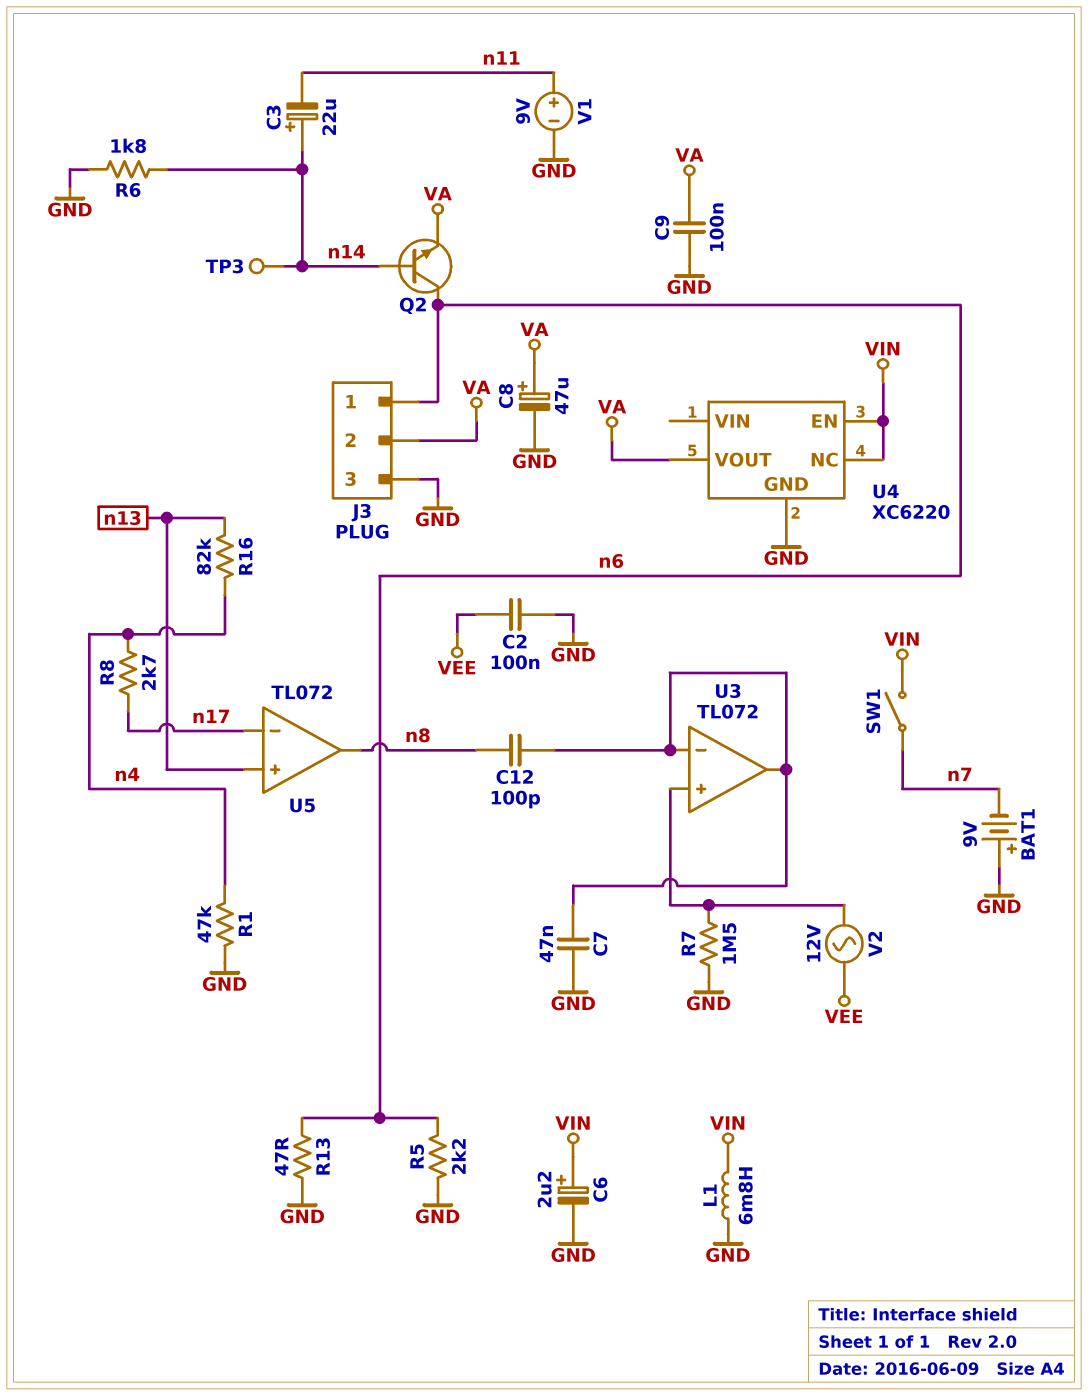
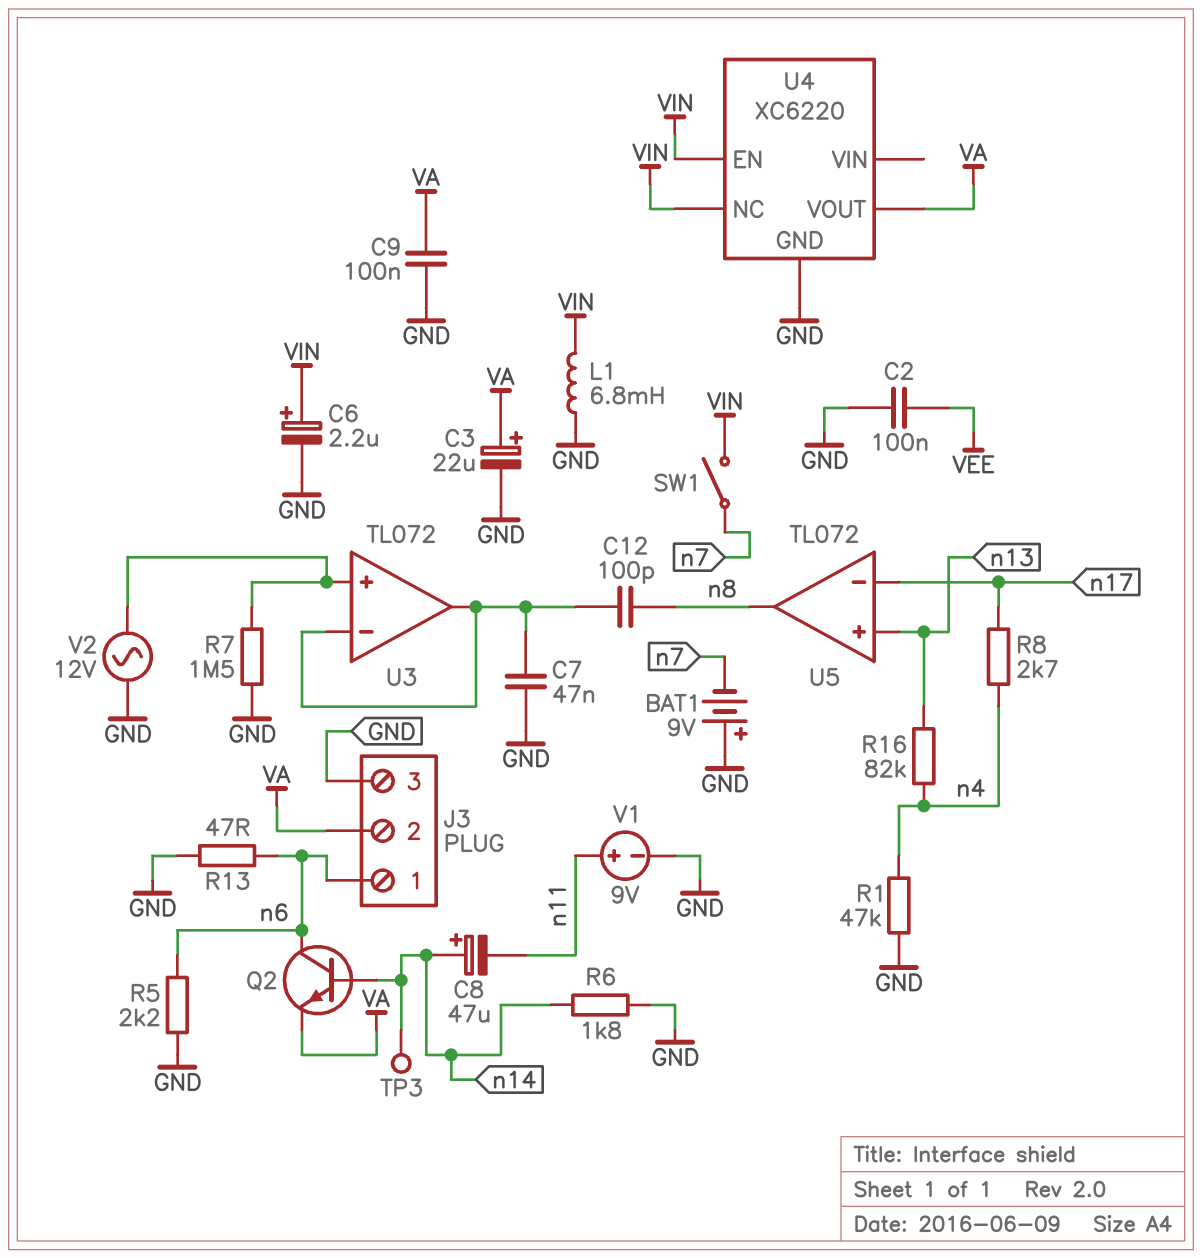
C3: 22uF (plus n14, minus n11) -> 22uF (plus VA, minus GND)
C8: 47uF (plus VA, minus GND) -> 47uF (plus n14, minus n11)
V2: AC 12V (U3/in+, VEE) -> AC 12V (GND, U3/in+)

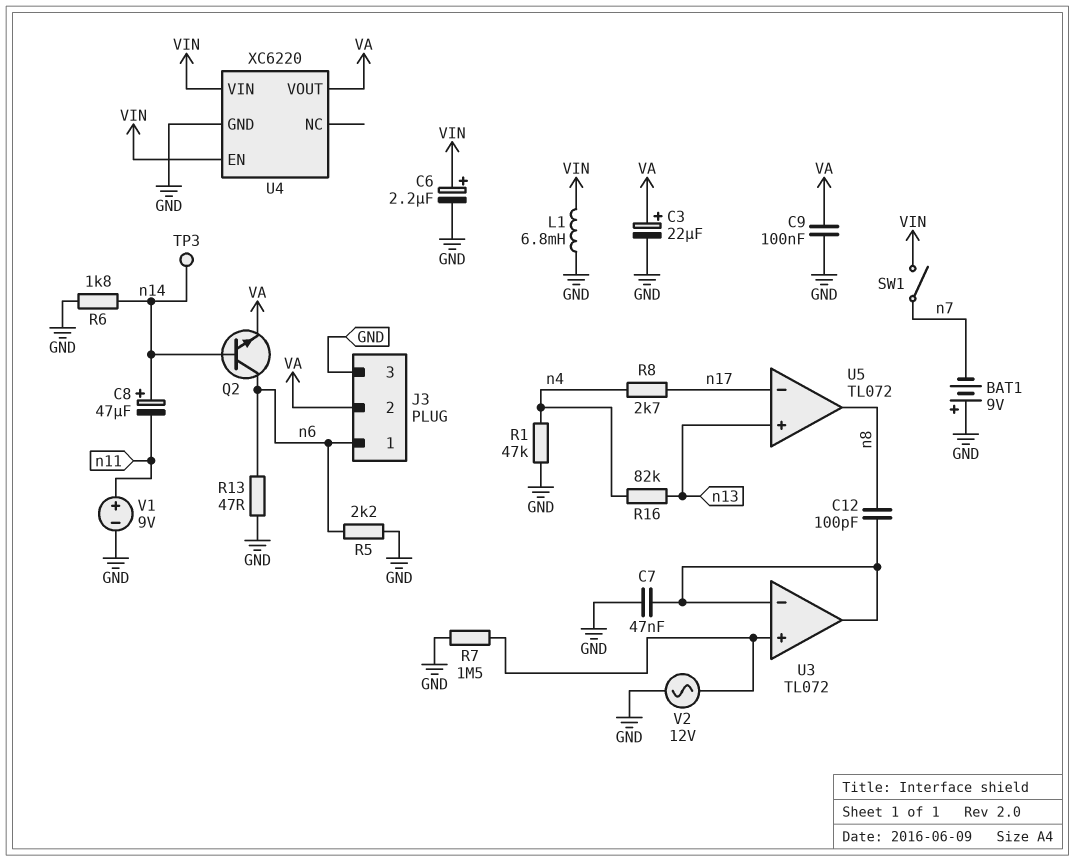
C2: 100nF (GND, VEE) -> none
U4 pin NC: VIN -> none
U4 pin VIN: none -> VIN

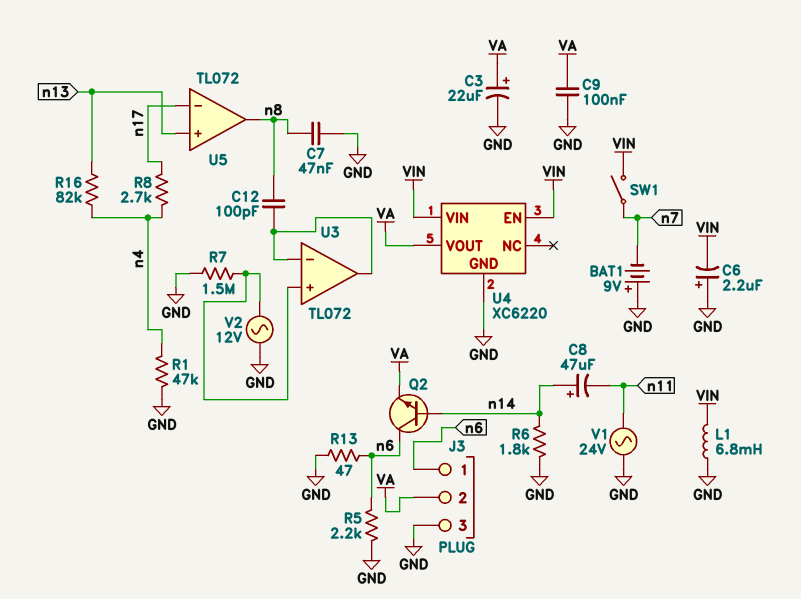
C6: 2.2uF (plus VIN, minus GND) -> 2.2uF (plus GND, minus VIN)
C7: 47nF (GND, U3/in-) -> 47nF (GND, n8)
TP3: test point (n14) -> none
V1: 9V (plus n11, minus GND) -> AC 24V (GND, n11)

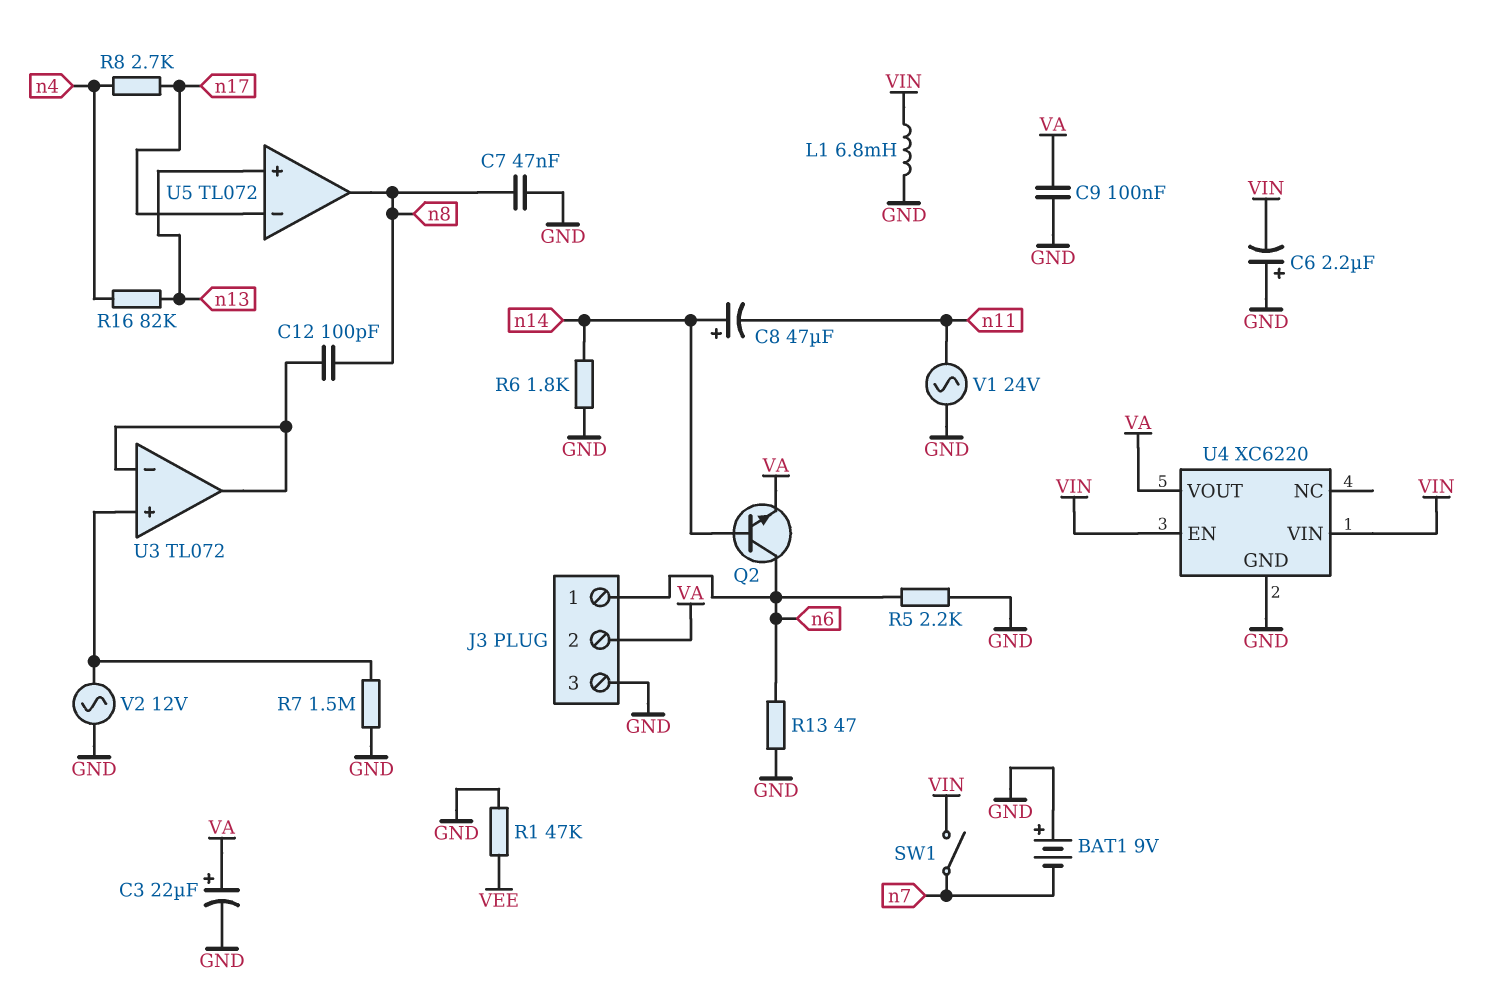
R1: 47k (GND, n4) -> 47k (GND, VEE)

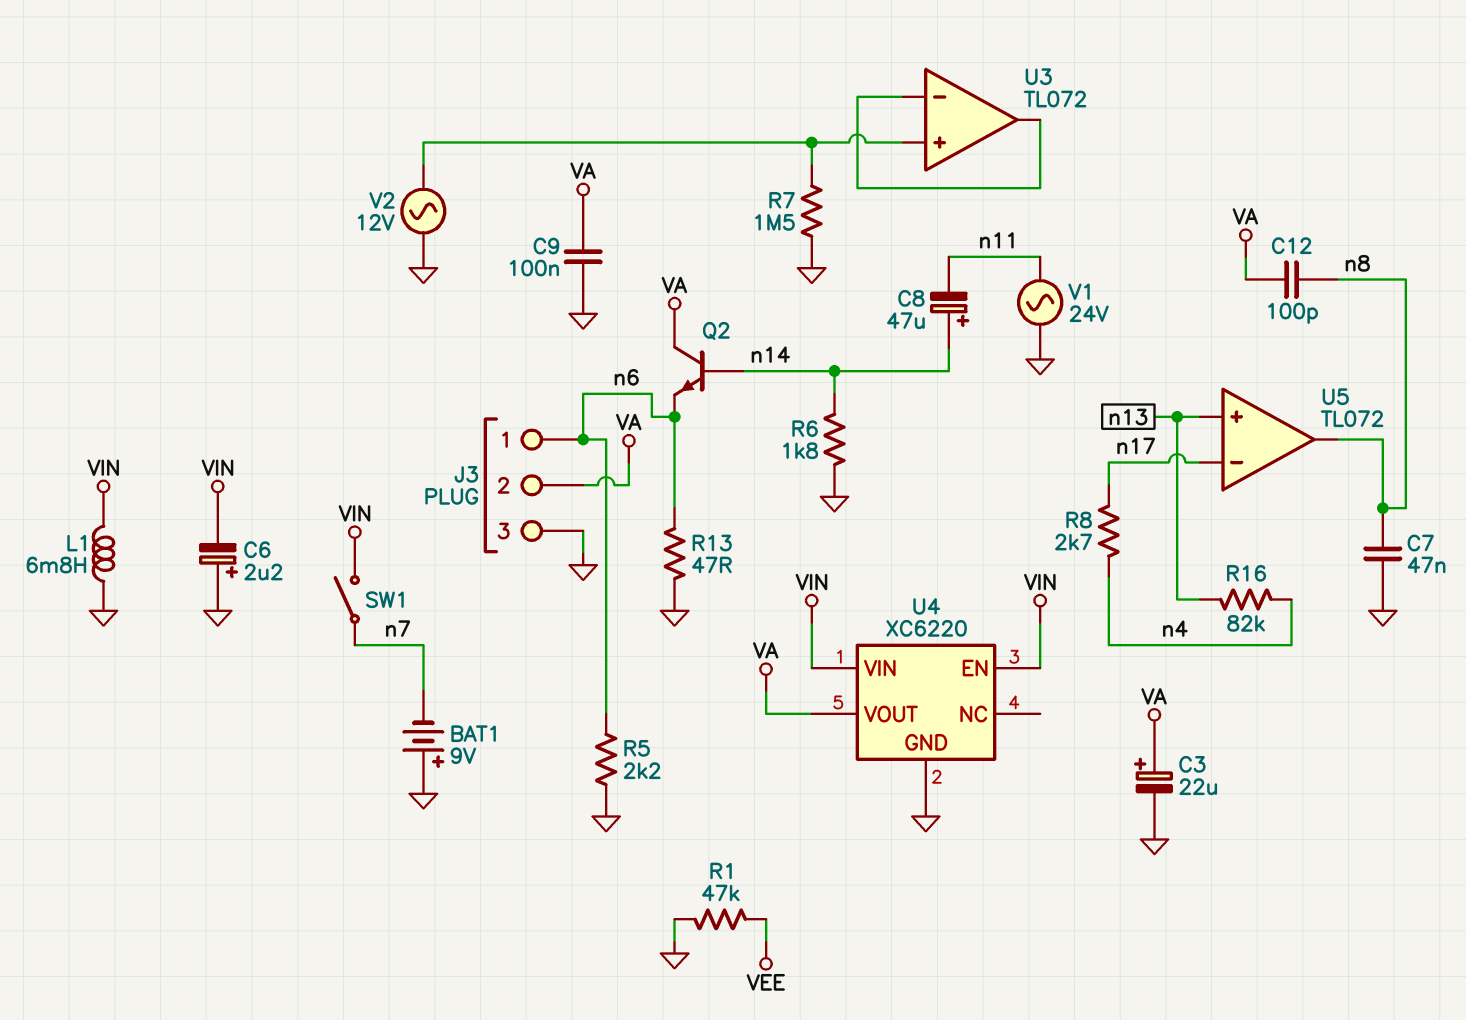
C12: 100pF (U3/in-, n8) -> 100pF (VA, n8)
Q2: NPN (B n14, C n6, E VA) -> NPN (B n14, C VA, E n6)

